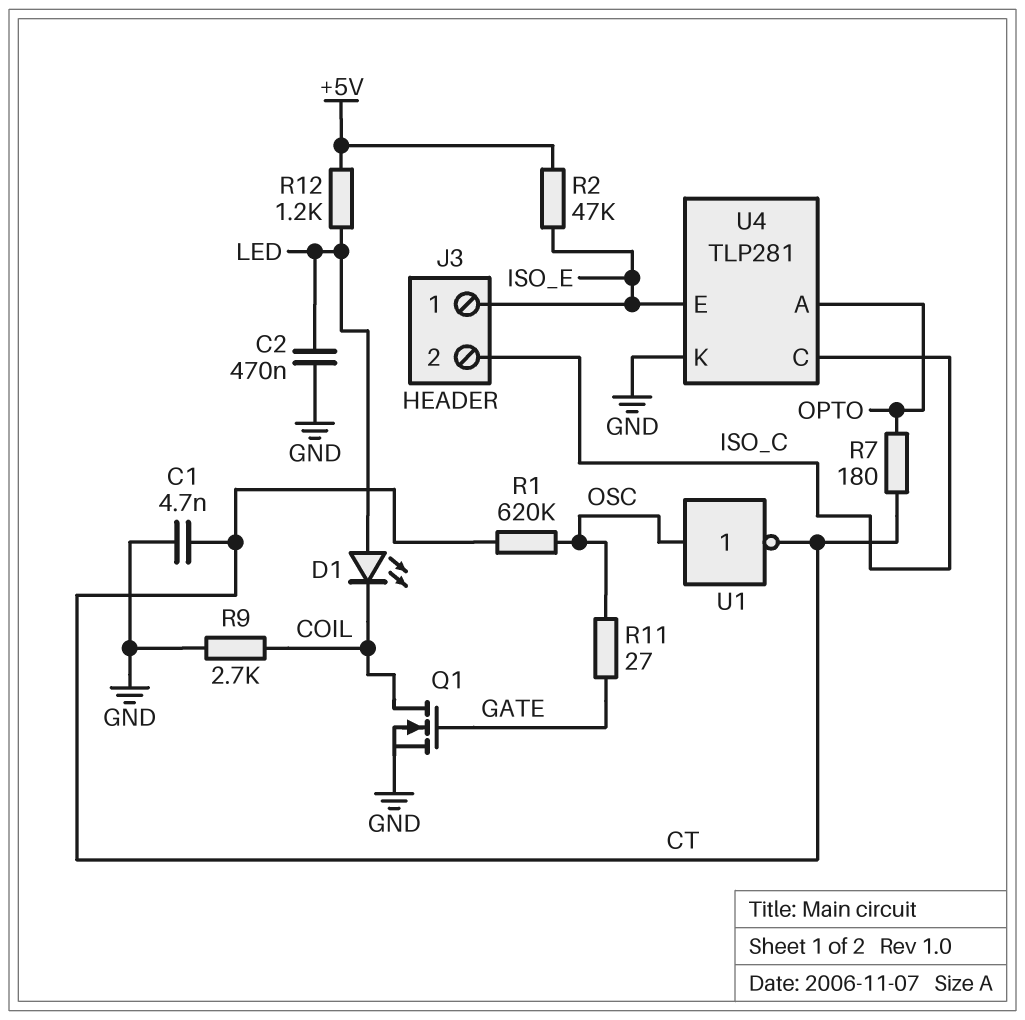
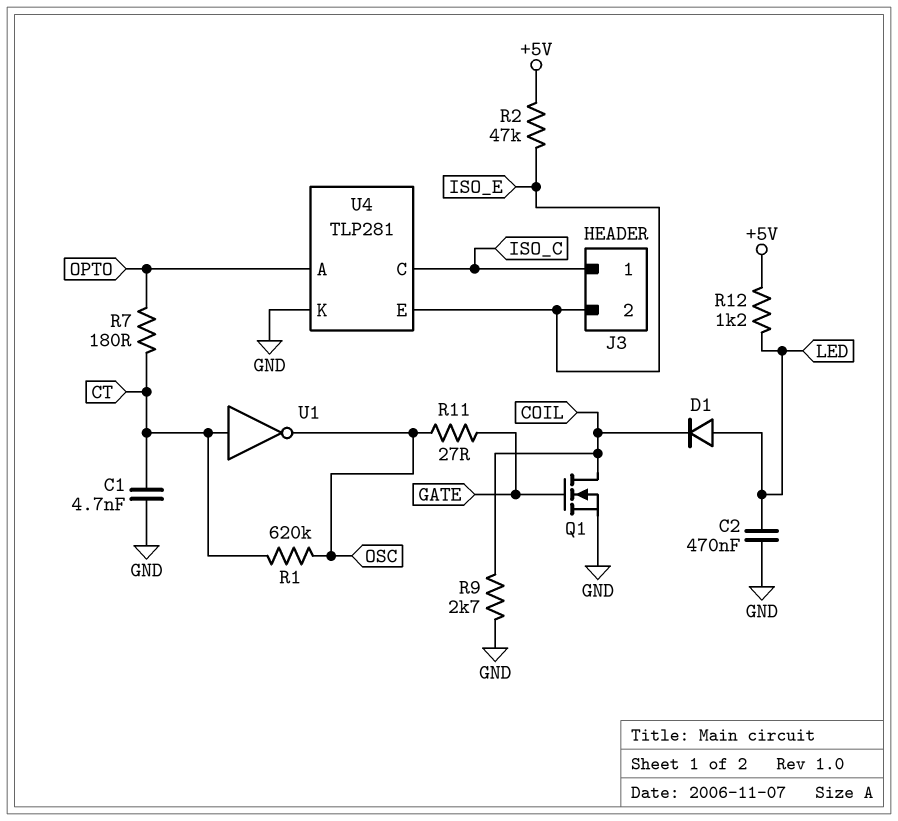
D1: LED (A LED, K COIL) -> diode (A LED, K COIL)
J3 pin 1: ISO_E -> ISO_C
J3 pin 2: ISO_C -> ISO_E
U1: NOT (in OSC, out CT) -> NOT (in CT, out OSC)

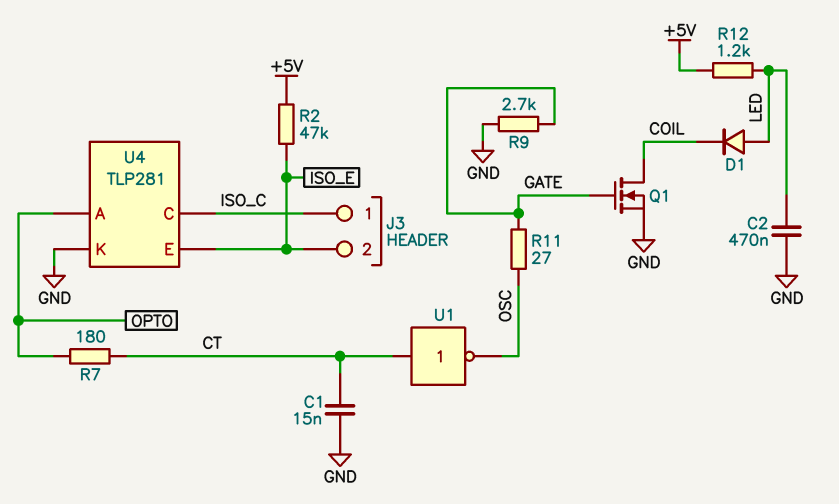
C1: 4.7nF (CT, GND) -> 15nF (CT, GND)
R1: 620k (CT, OSC) -> none
R9: 2.7k (COIL, GND) -> 2.7k (GATE, GND)

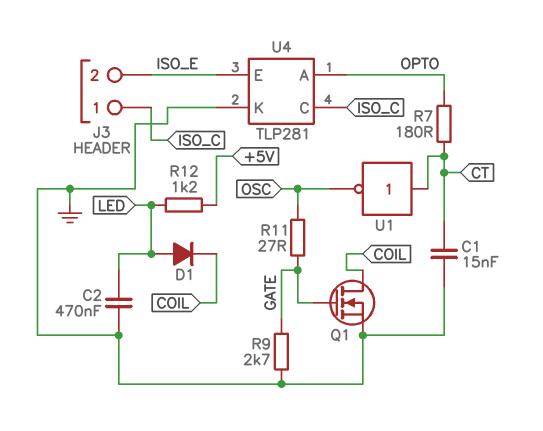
R2: 47k (+5V, ISO_E) -> none

